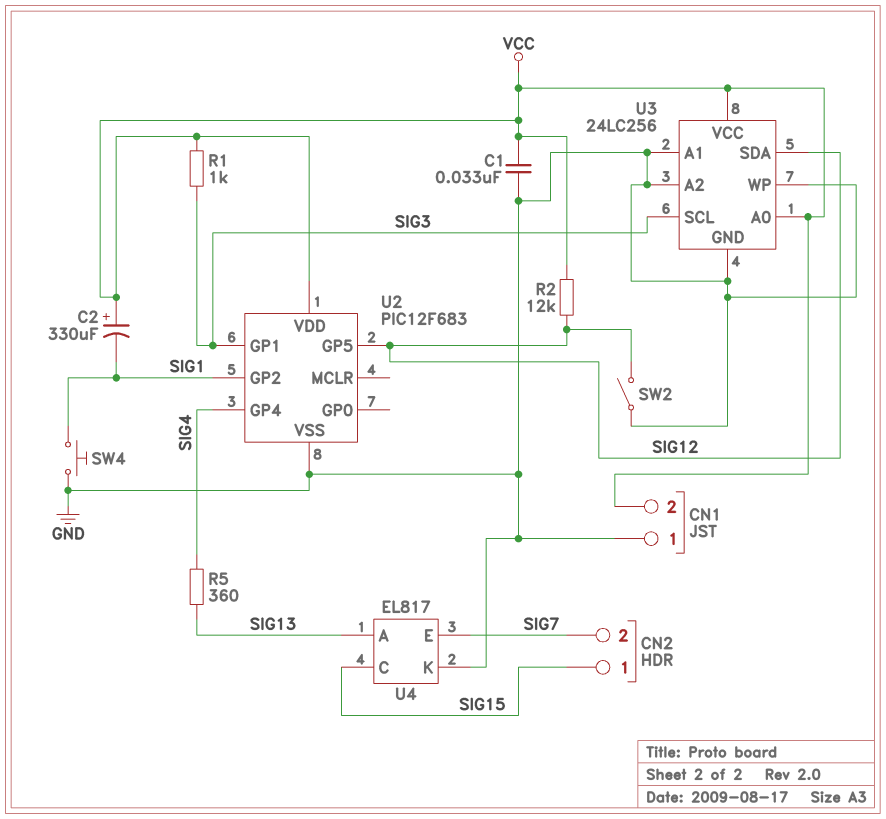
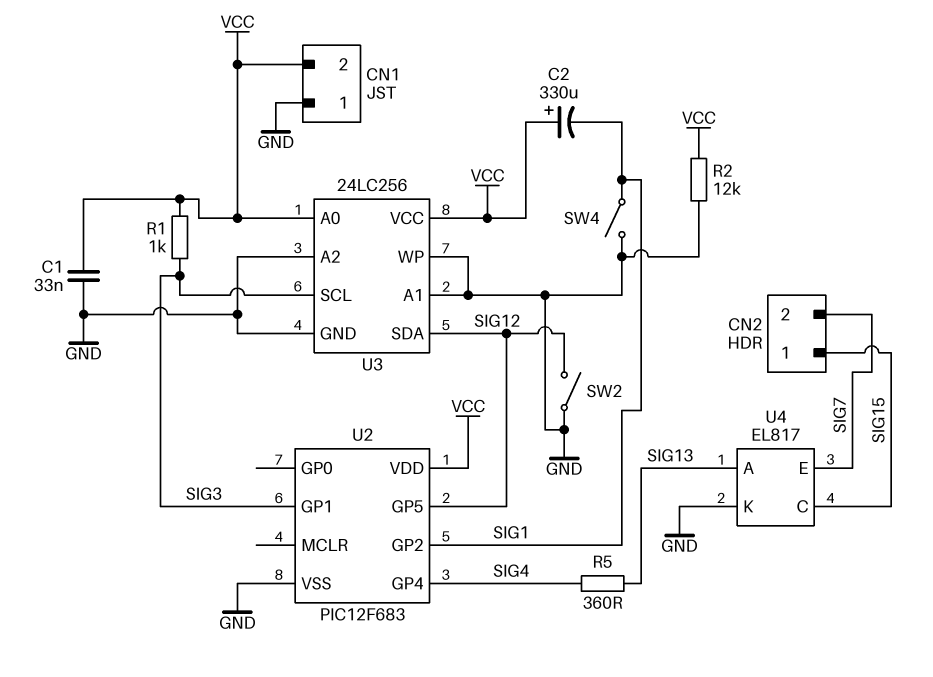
R2: 12k (SIG12, VCC) -> 12k (GND, VCC)
SW4: button (GND, SIG1) -> switch (GND, SIG1)

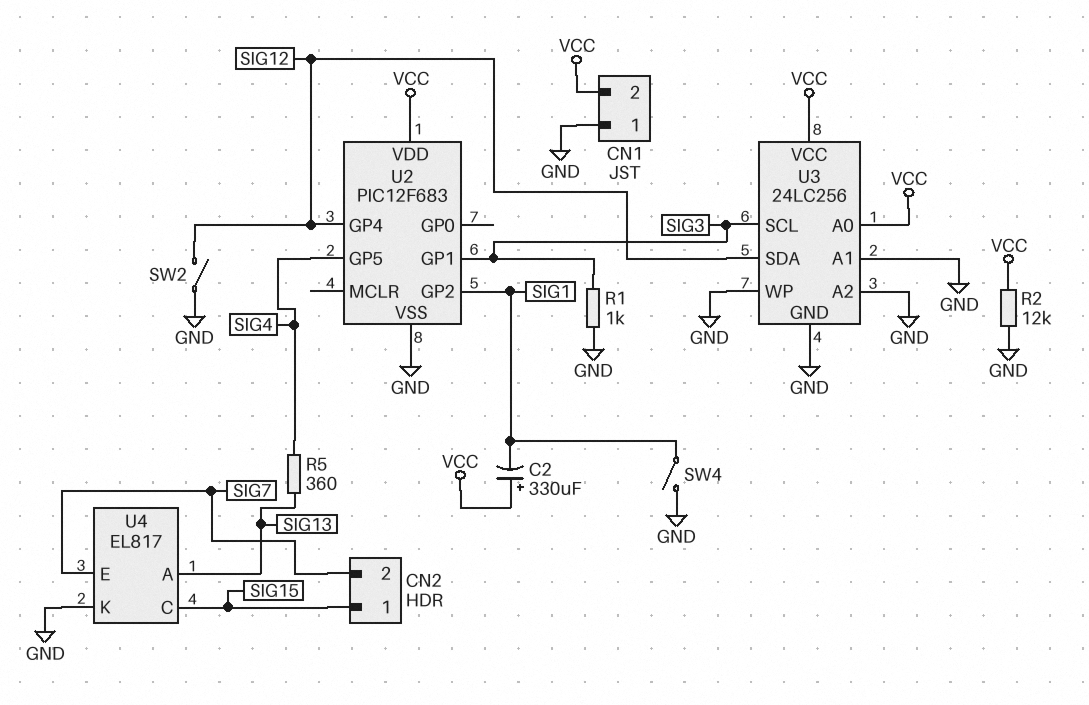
C1: 33nF (GND, VCC) -> none
R1: 1k (SIG3, VCC) -> 1k (GND, SIG3)
U2 pin GP4: SIG4 -> SIG12
U2 pin GP5: SIG12 -> SIG4

